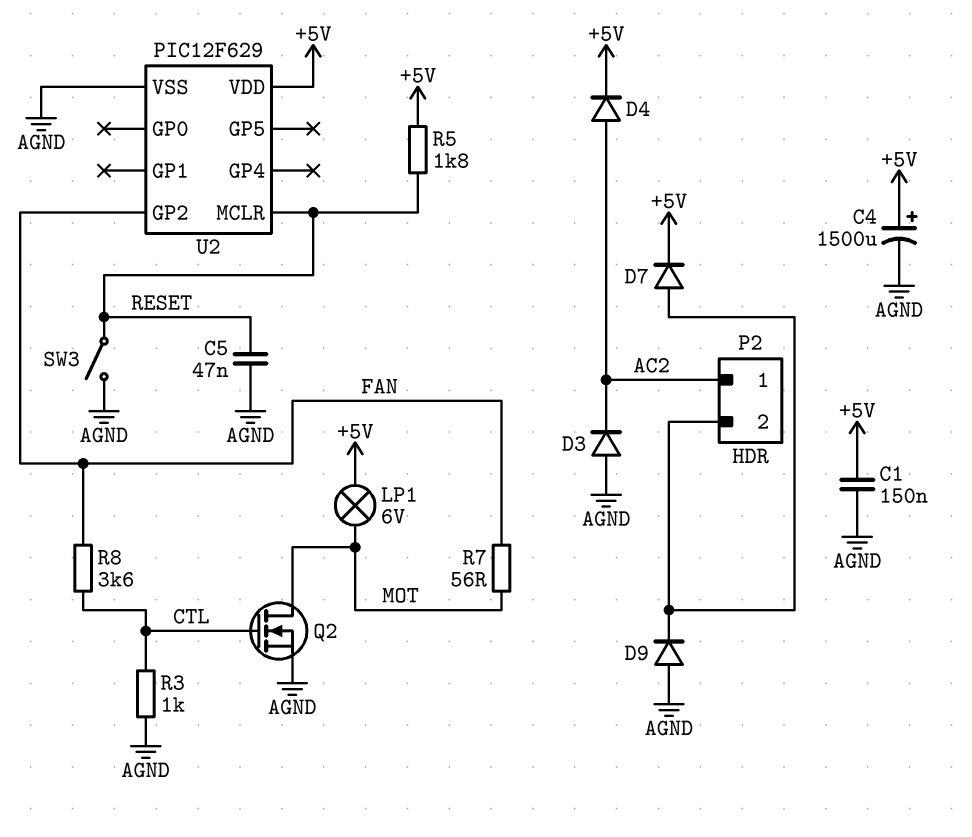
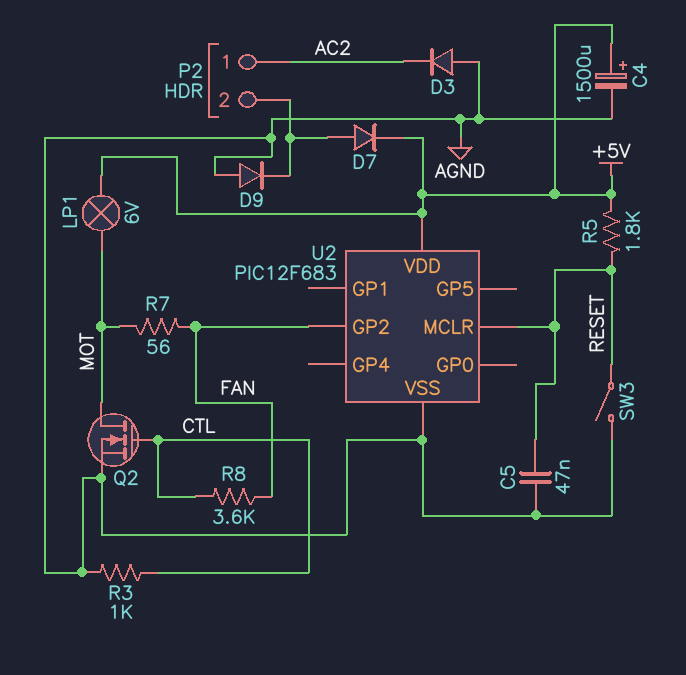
C1: 150nF (+5V, AGND) -> none
D4: diode (A AC2, K +5V) -> none
U2: PIC12F629 -> PIC12F683

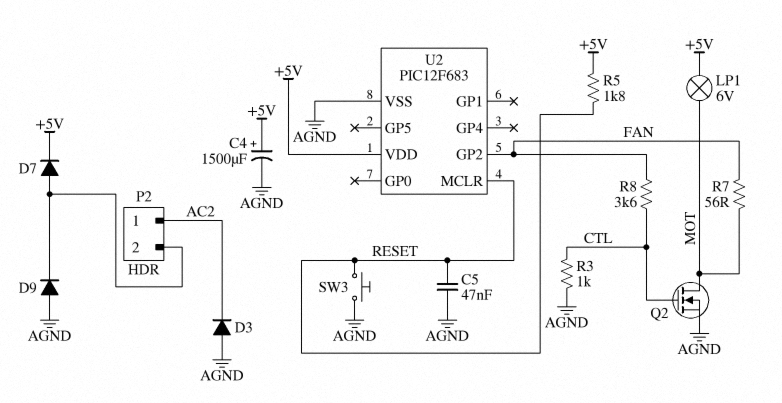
SW3: switch (AGND, RESET) -> button (AGND, RESET)

